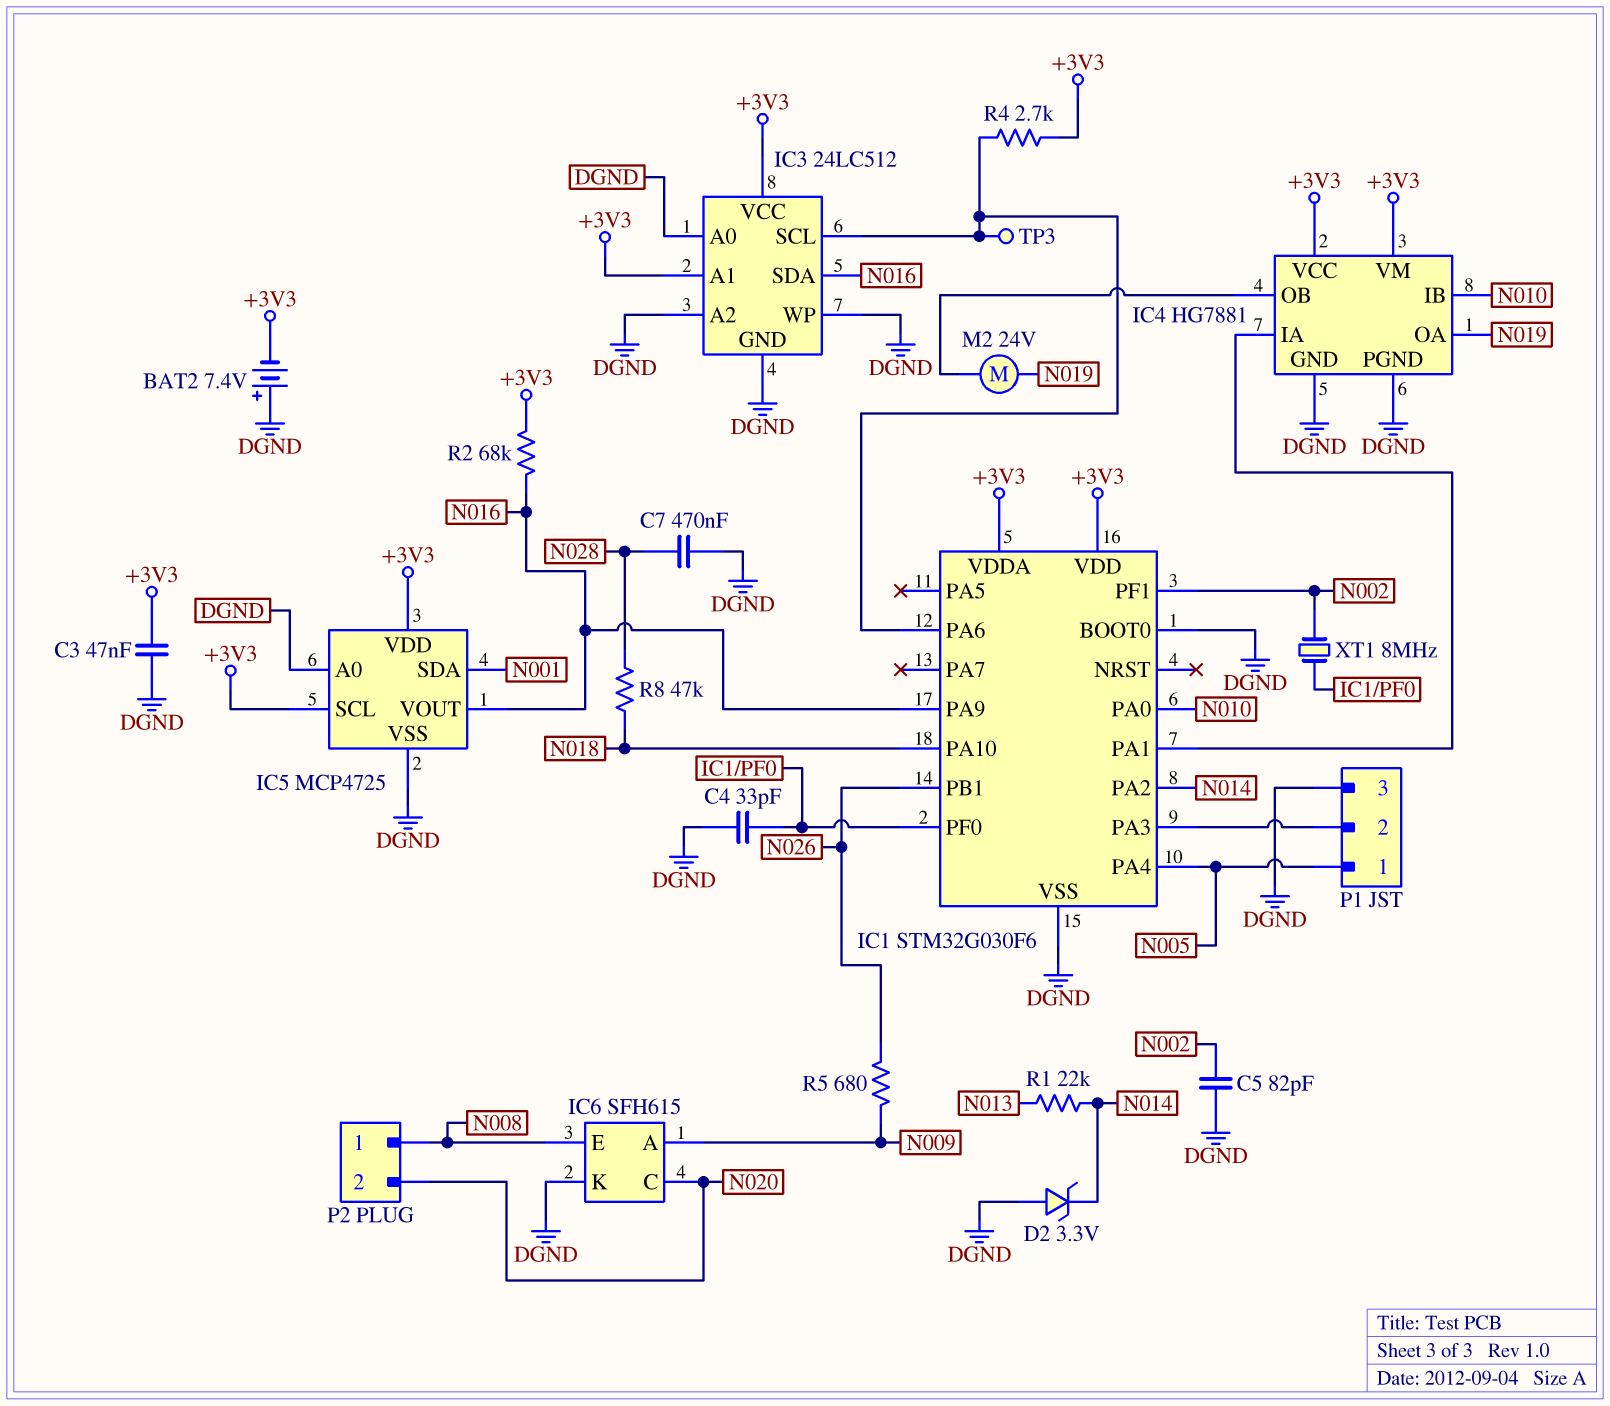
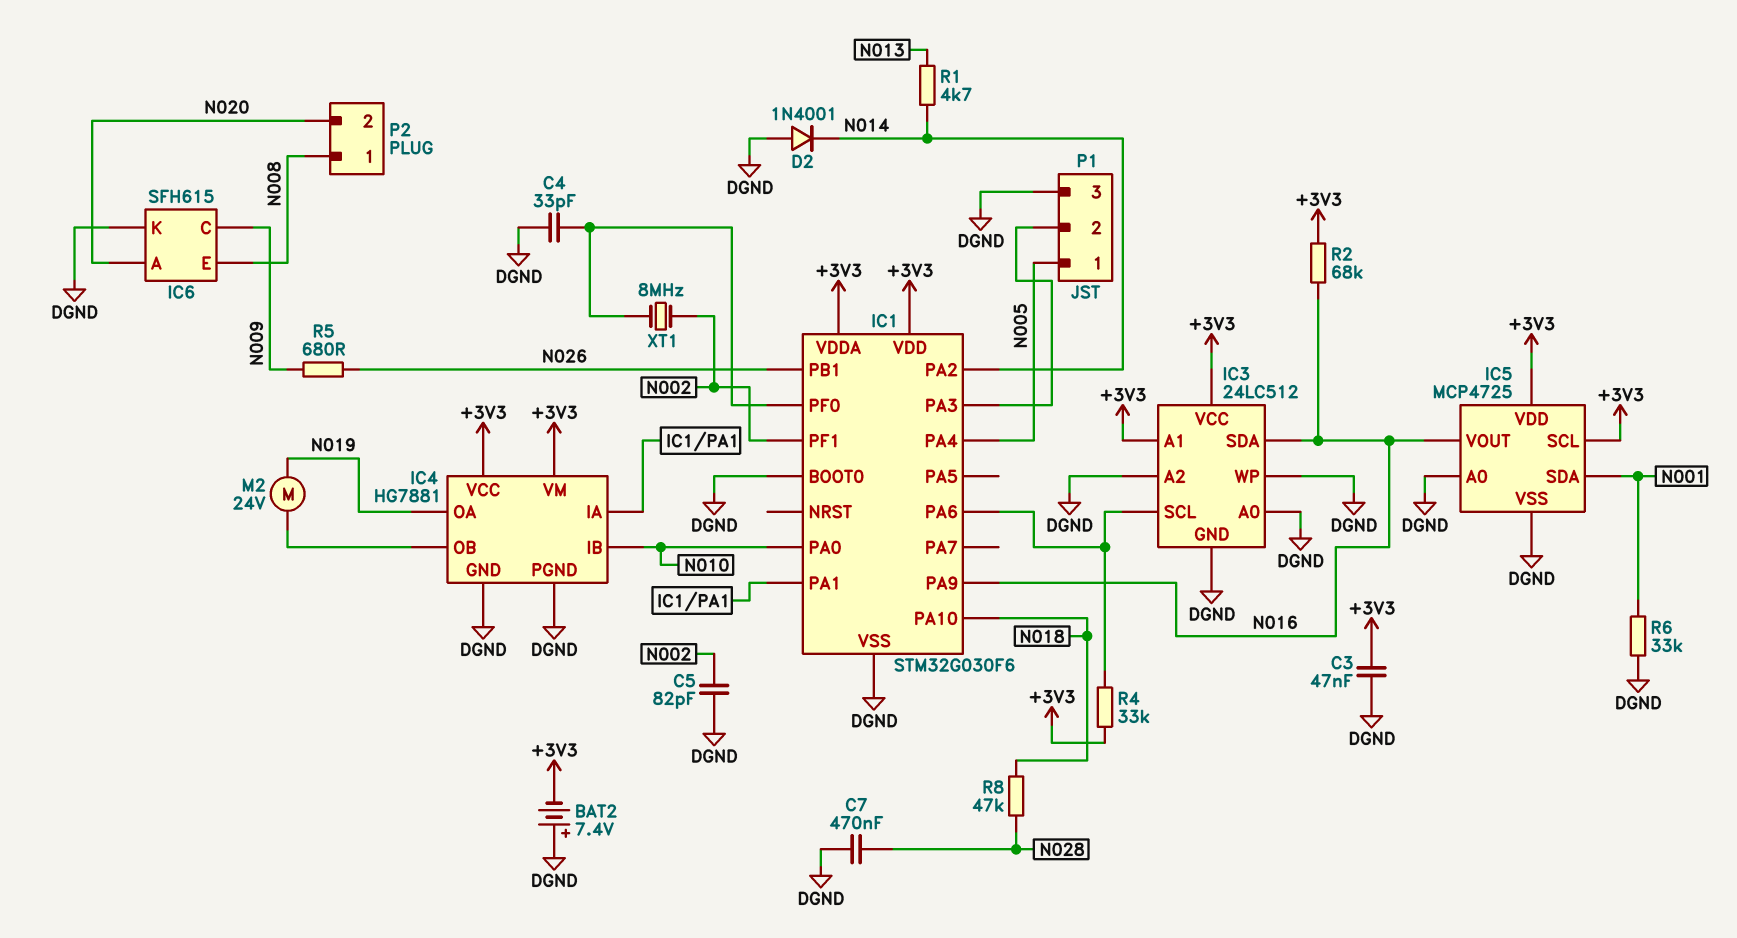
D2: zener 3.3V (A DGND, K N014) -> diode 1N4001 (A DGND, K N014)
IC6 pin A: N009 -> N020
IC6 pin C: N020 -> N009
R1: 22k (N013, N014) -> 4.7k (N013, N014)
R4: 2.7k (+3V3, IC1/PA6) -> 33k (+3V3, IC1/PA6)
R6: none -> 33k (DGND, N001)
TP3: test point (IC1/PA6) -> none

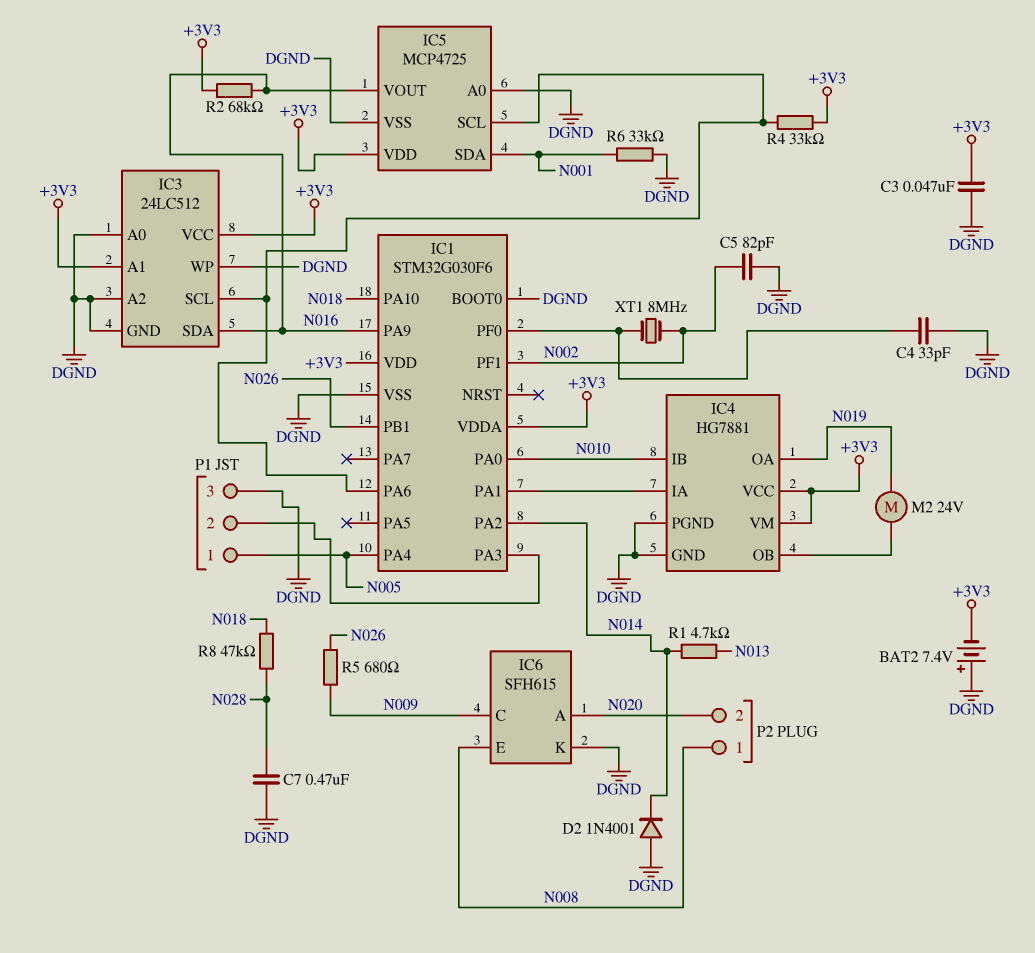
IC5 pin SCL: +3V3 -> IC1/PA6

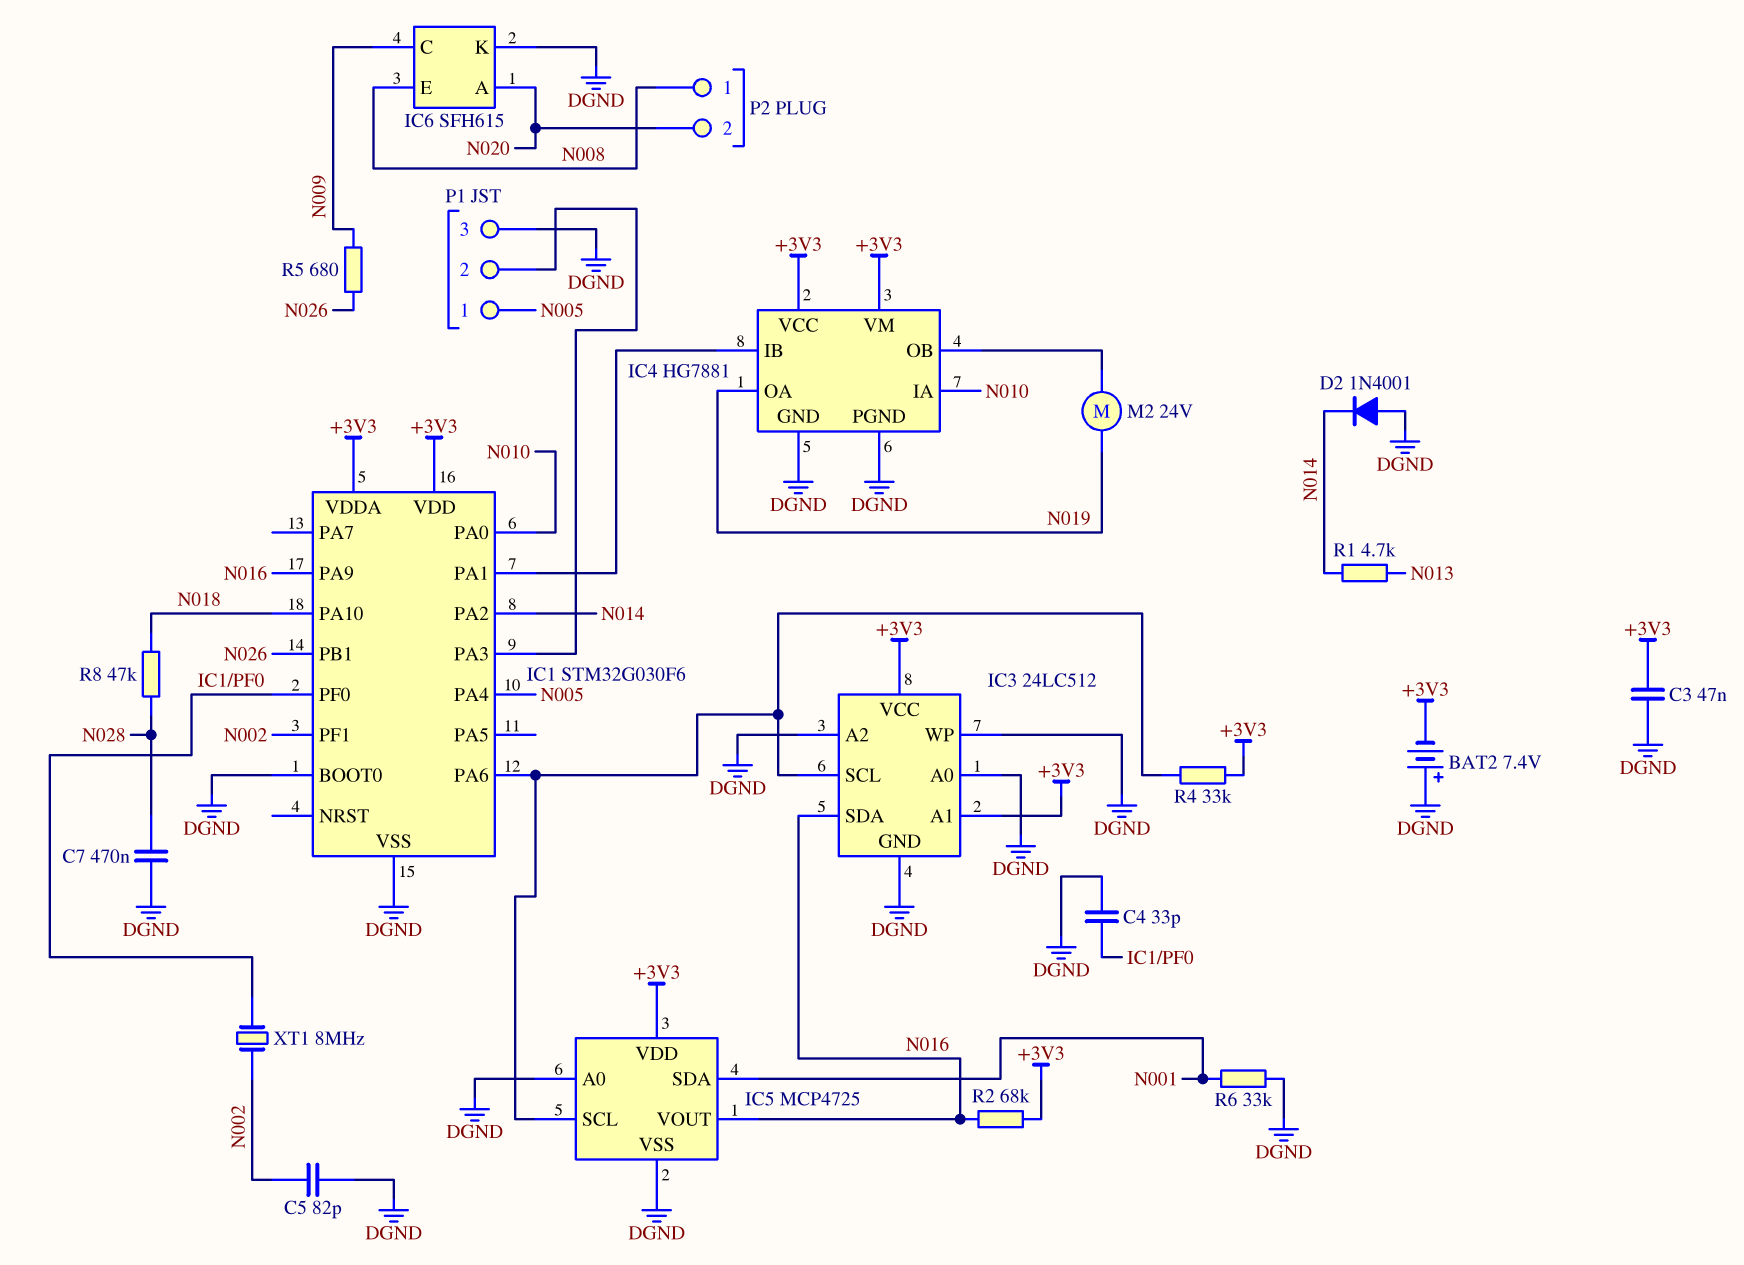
IC4 pin IA: IC1/PA1 -> N010
IC4 pin IB: N010 -> IC1/PA1

